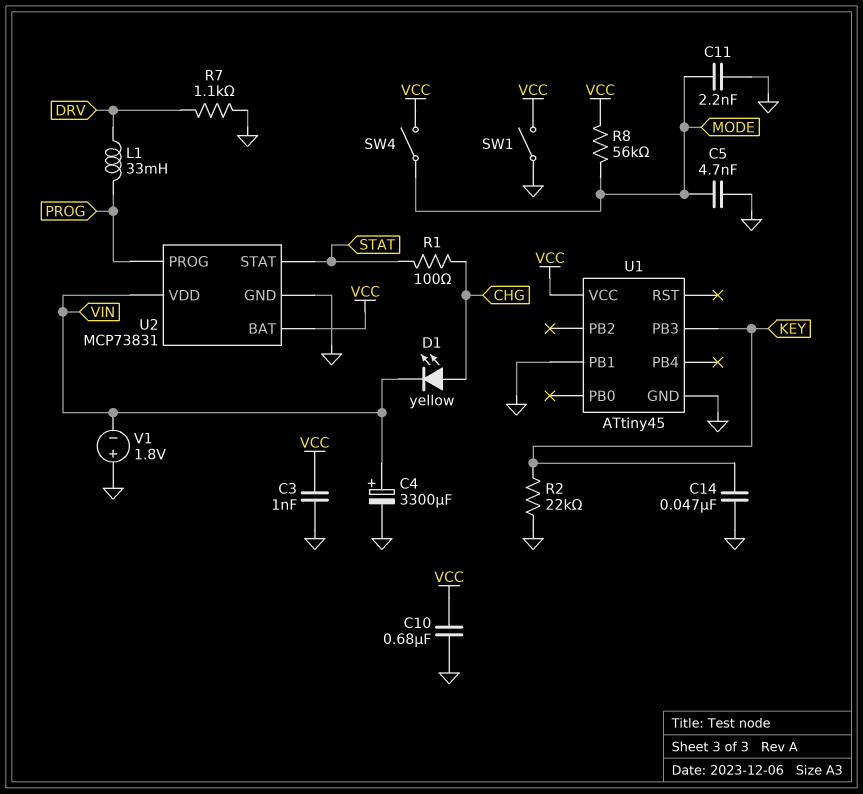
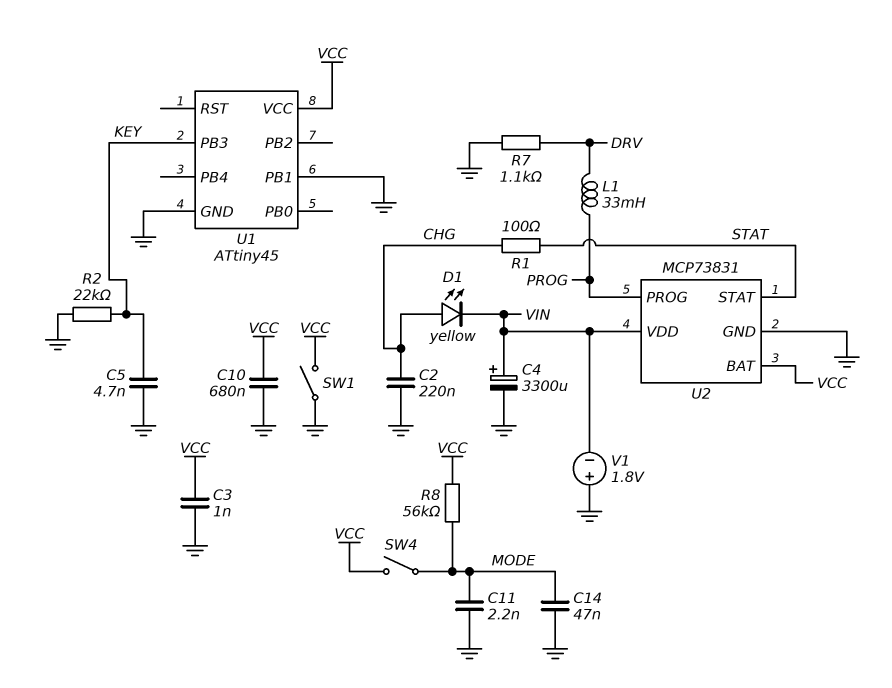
C2: none -> 220nF (CHG, GND)
C5: 4.7nF (GND, MODE) -> 4.7nF (GND, KEY)
C14: 47nF (GND, KEY) -> 47nF (GND, MODE)

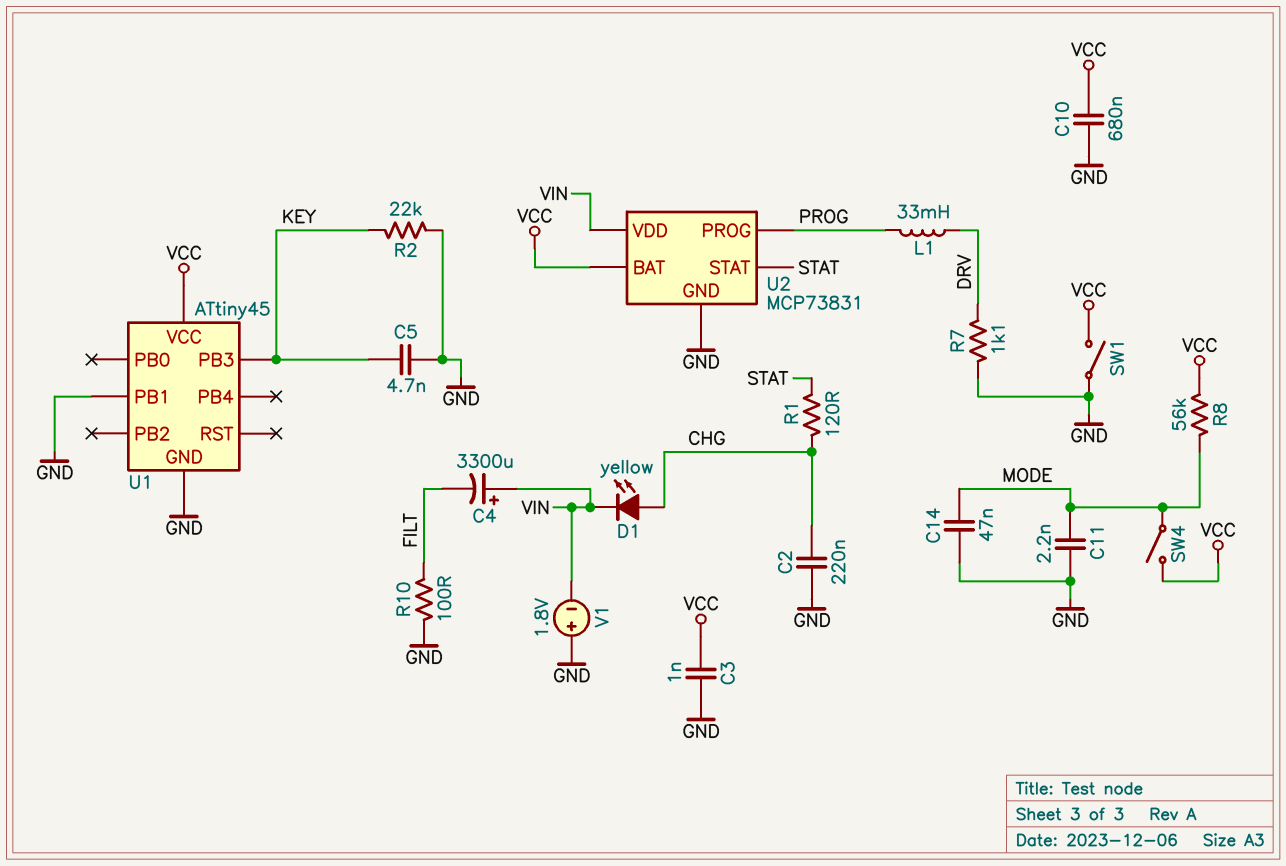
C4: 3300uF (plus VIN, minus GND) -> 3300uF (plus VIN, minus FILT)
R1: 100 (CHG, STAT) -> 120 (CHG, STAT)
R10: none -> 100 (FILT, GND)

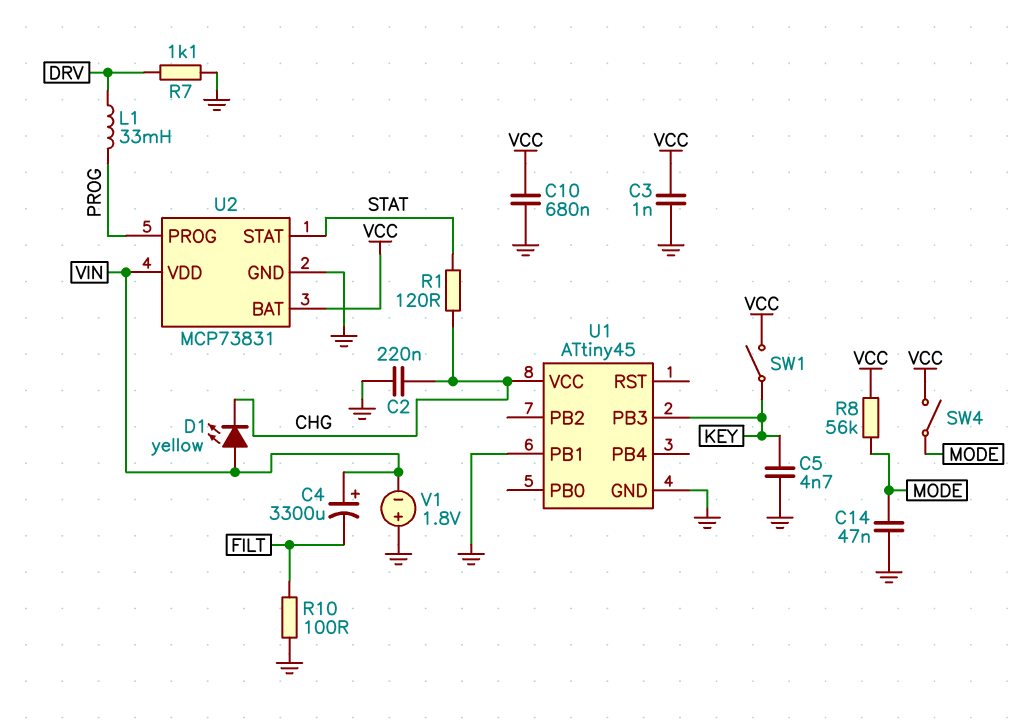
C11: 2.2nF (GND, MODE) -> none
D1: LED yellow (A CHG, K VIN) -> LED yellow (A VIN, K CHG)
R2: 22k (GND, KEY) -> none
SW1: switch (GND, VCC) -> switch (KEY, VCC)
U1 pin VCC: VCC -> CHG

